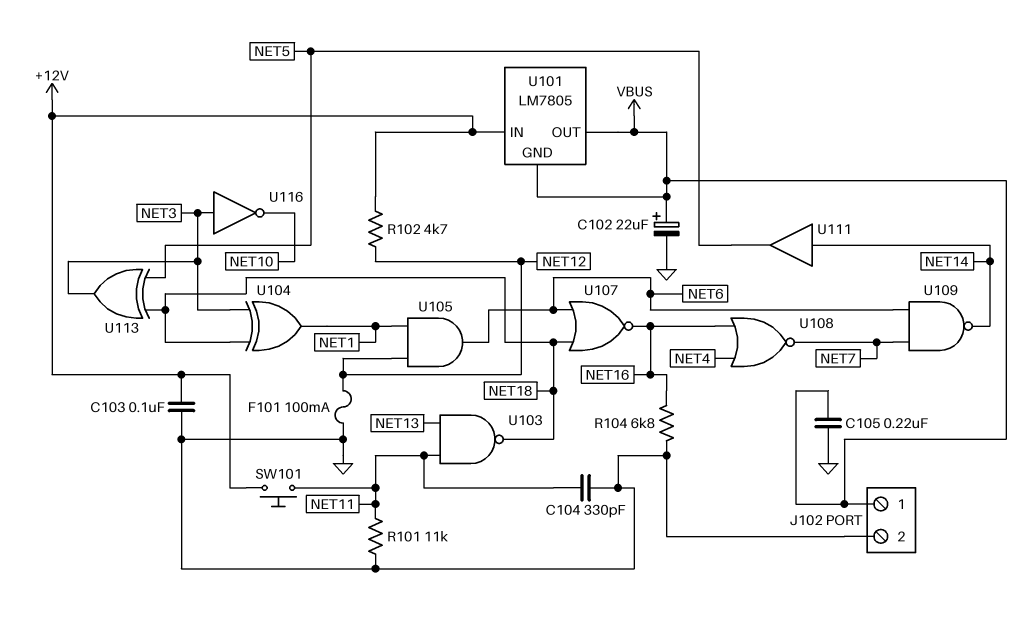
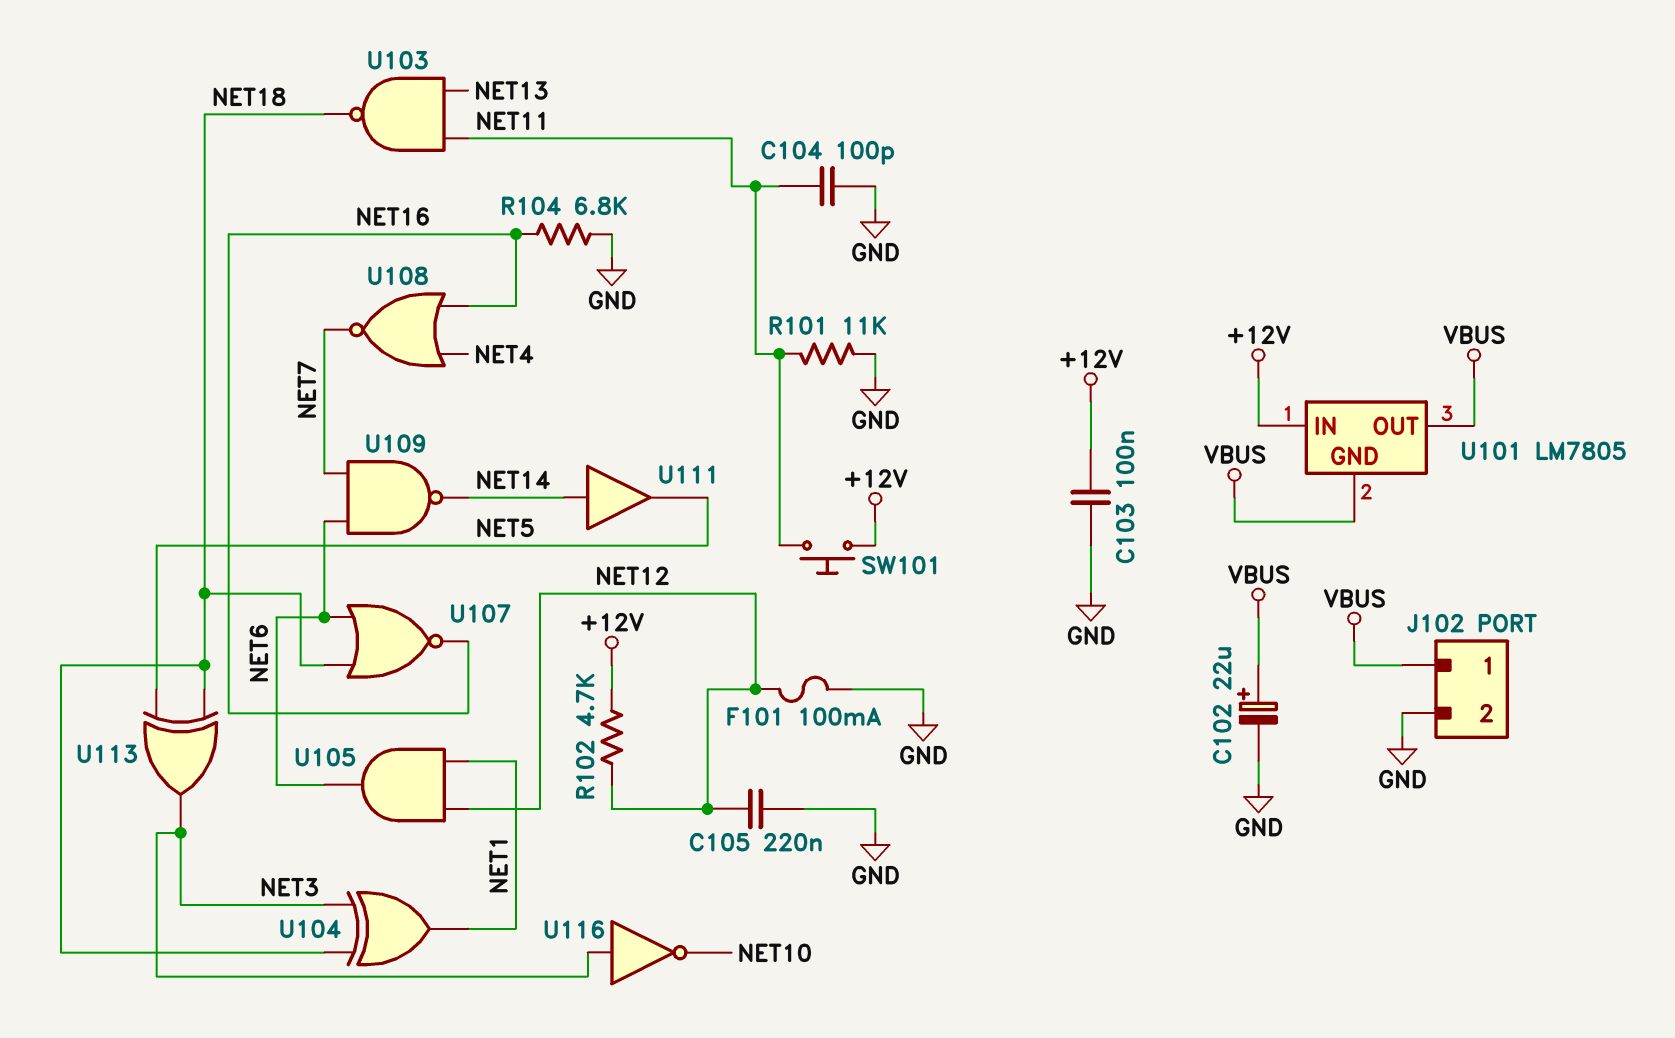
C104: 330pF (GND, NET11) -> 100pF (GND, NET11)
C105: 220nF (GND, VBUS) -> 220nF (GND, NET12)

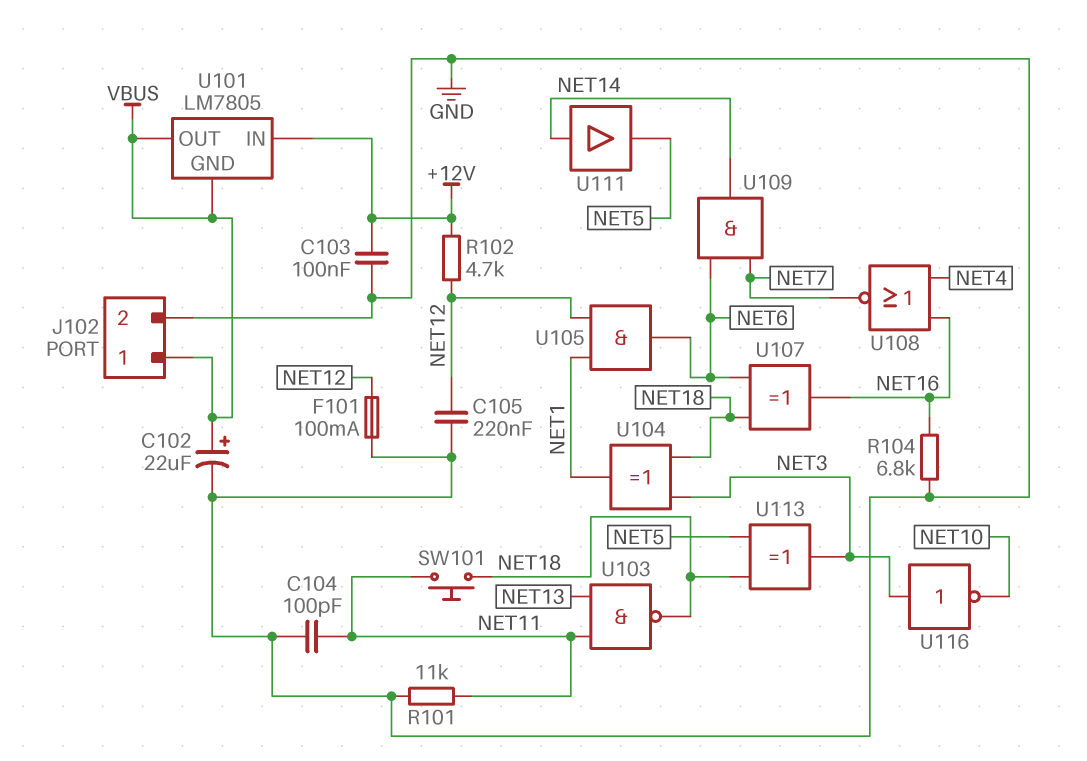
SW101: button (+12V, NET11) -> button (NET11, NET18)
U107: NOR (in NET6, in NET18, out NET16) -> XOR (in NET6, in NET18, out NET16)
U109: NAND (in NET6, in NET7, out NET14) -> AND (in NET6, in NET7, out NET14)

